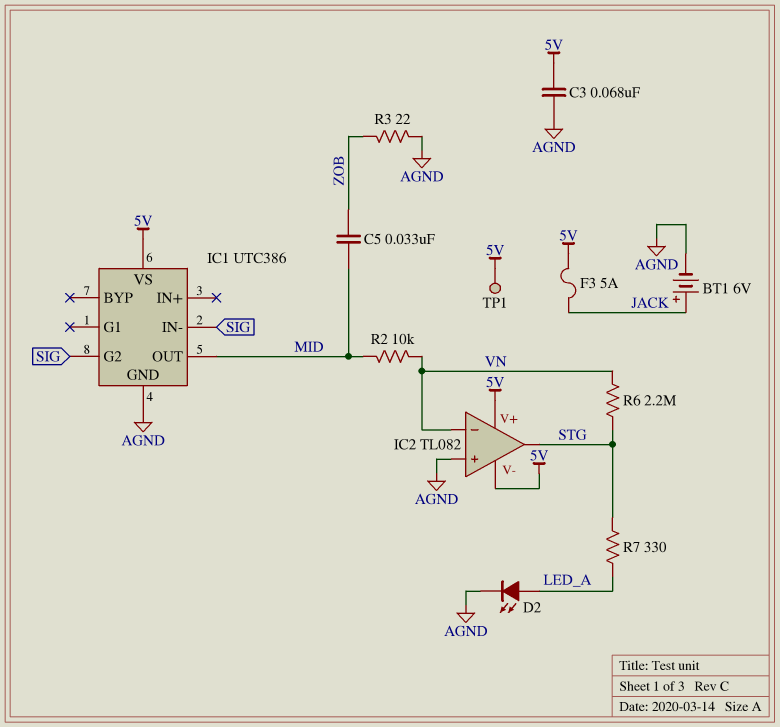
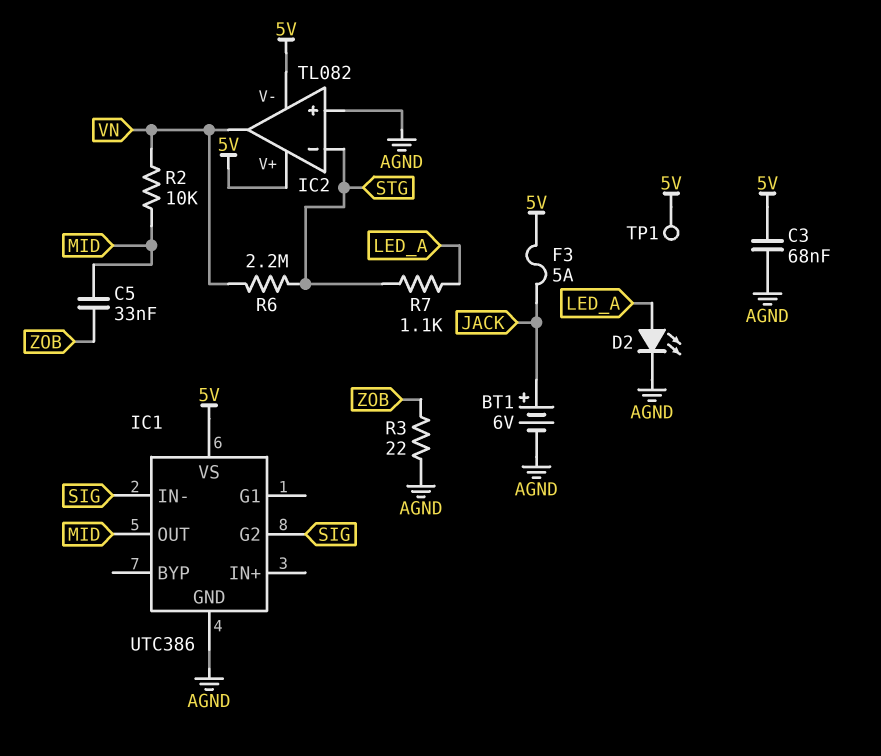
IC2 pin in-: VN -> STG
IC2 pin out: STG -> VN
R7: 330 (LED_A, STG) -> 1.1k (LED_A, STG)

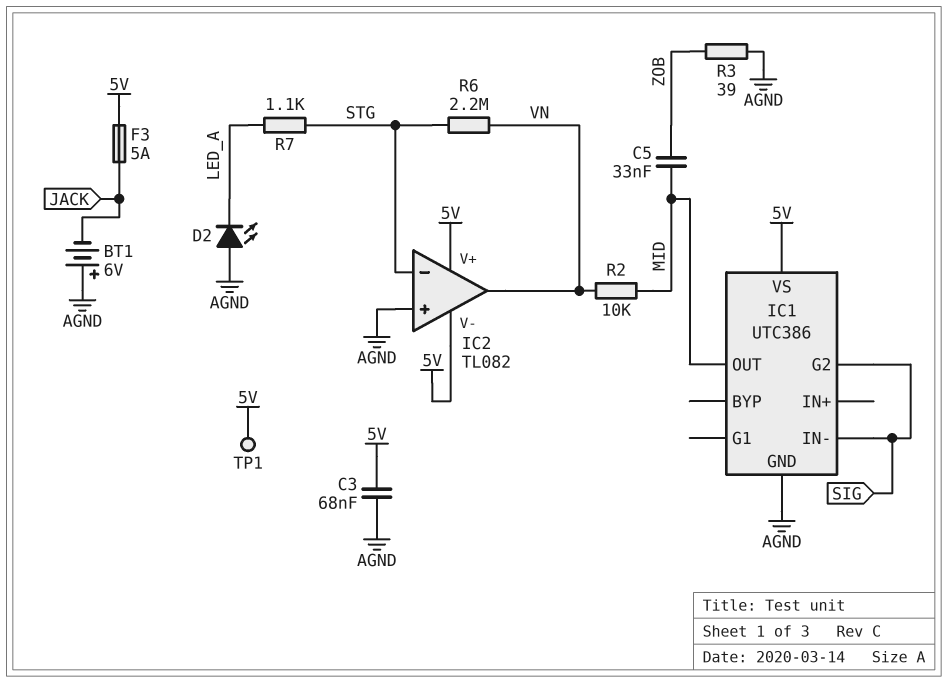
BT1: 6V (plus JACK, minus AGND) -> 6V (plus AGND, minus JACK)
D2: LED (A LED_A, K AGND) -> LED (A AGND, K LED_A)
R3: 22 (AGND, ZOB) -> 39 (AGND, ZOB)

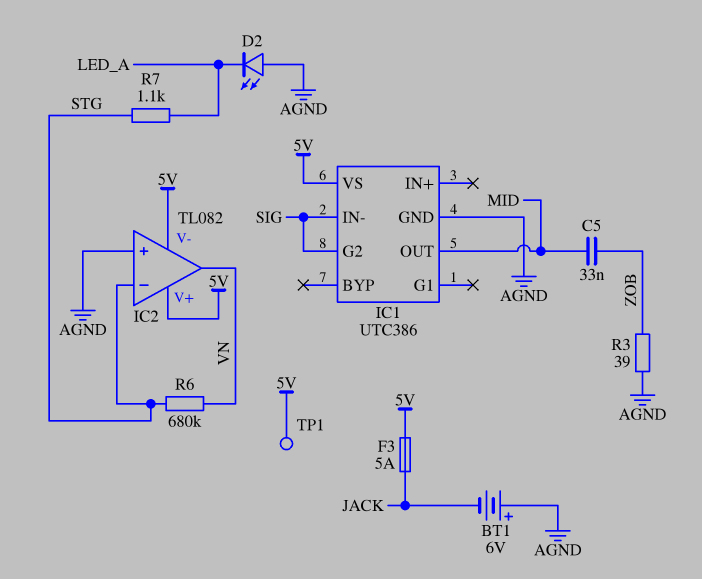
C3: 68nF (5V, AGND) -> none
R2: 10k (MID, VN) -> none
R6: 2.2M (STG, VN) -> 680k (STG, VN)

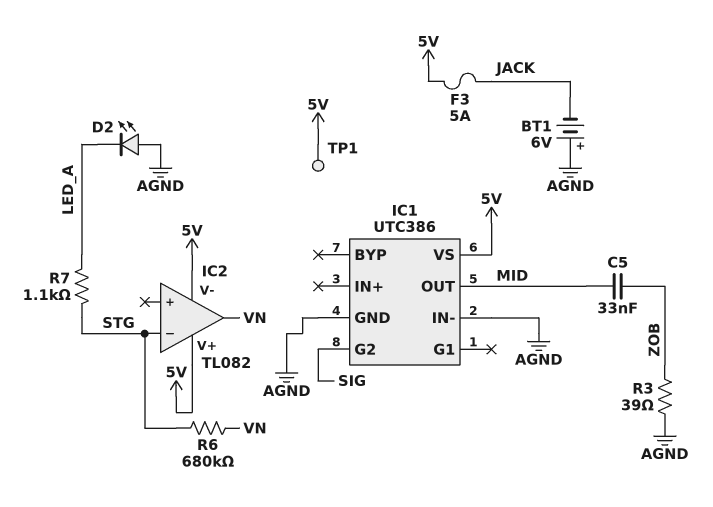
IC1 pin IN-: SIG -> AGND
IC2 pin in+: AGND -> none

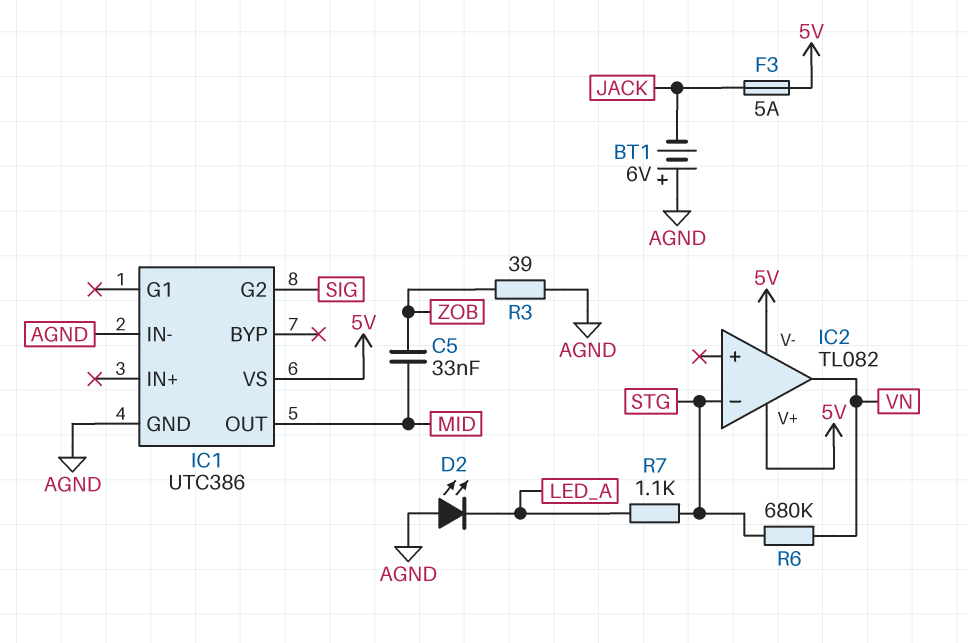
TP1: test point (5V) -> none

